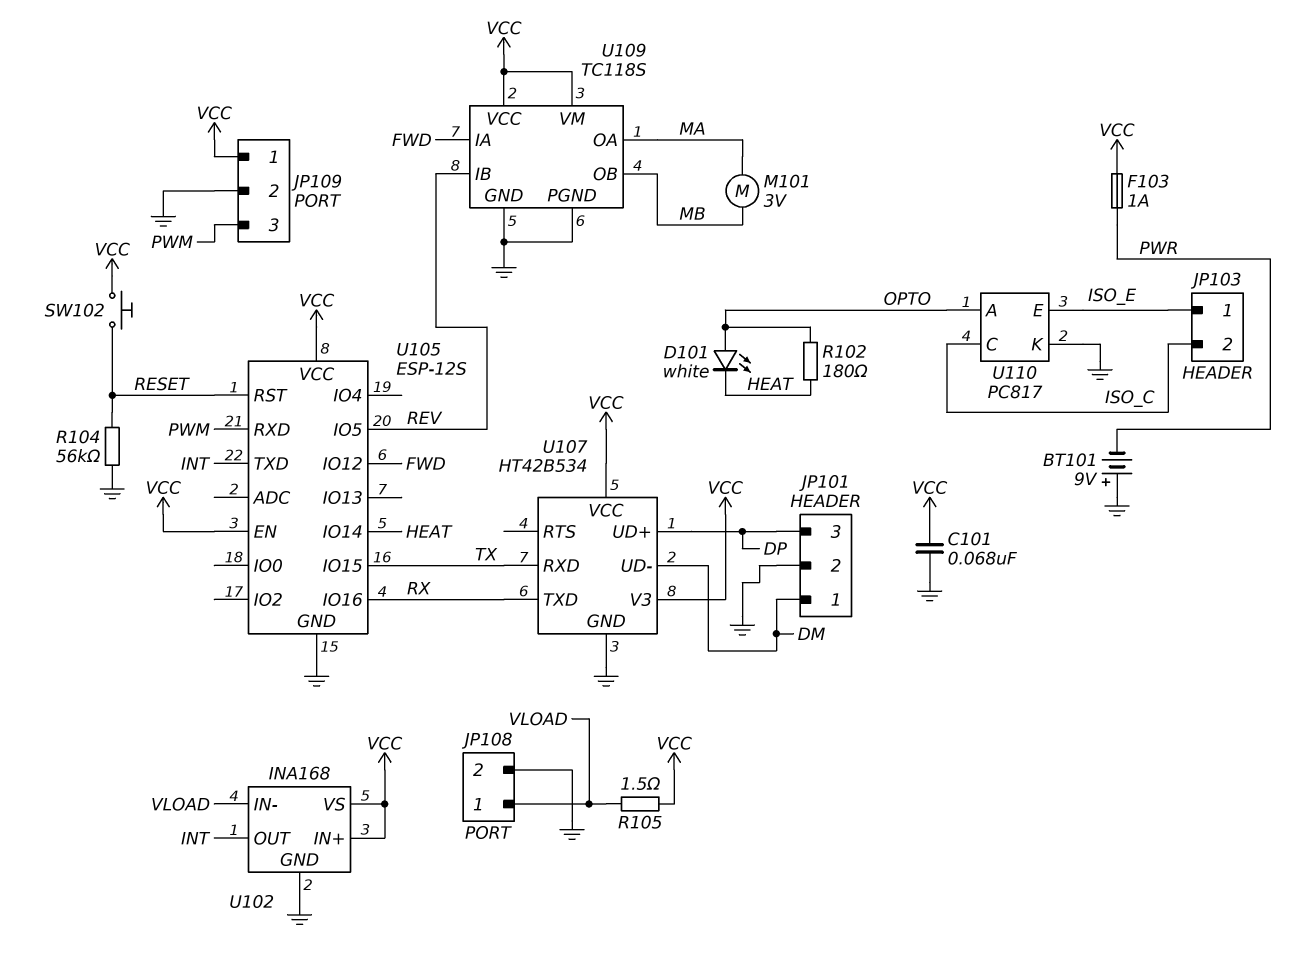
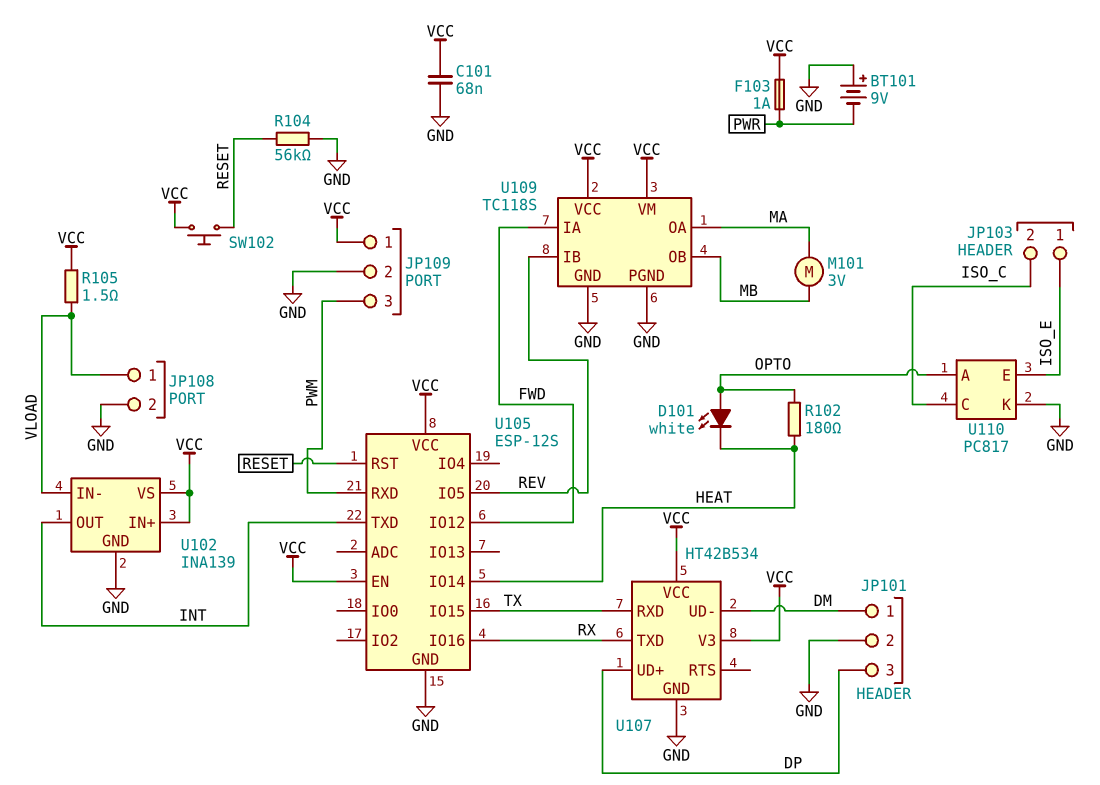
U102: INA168 -> INA139

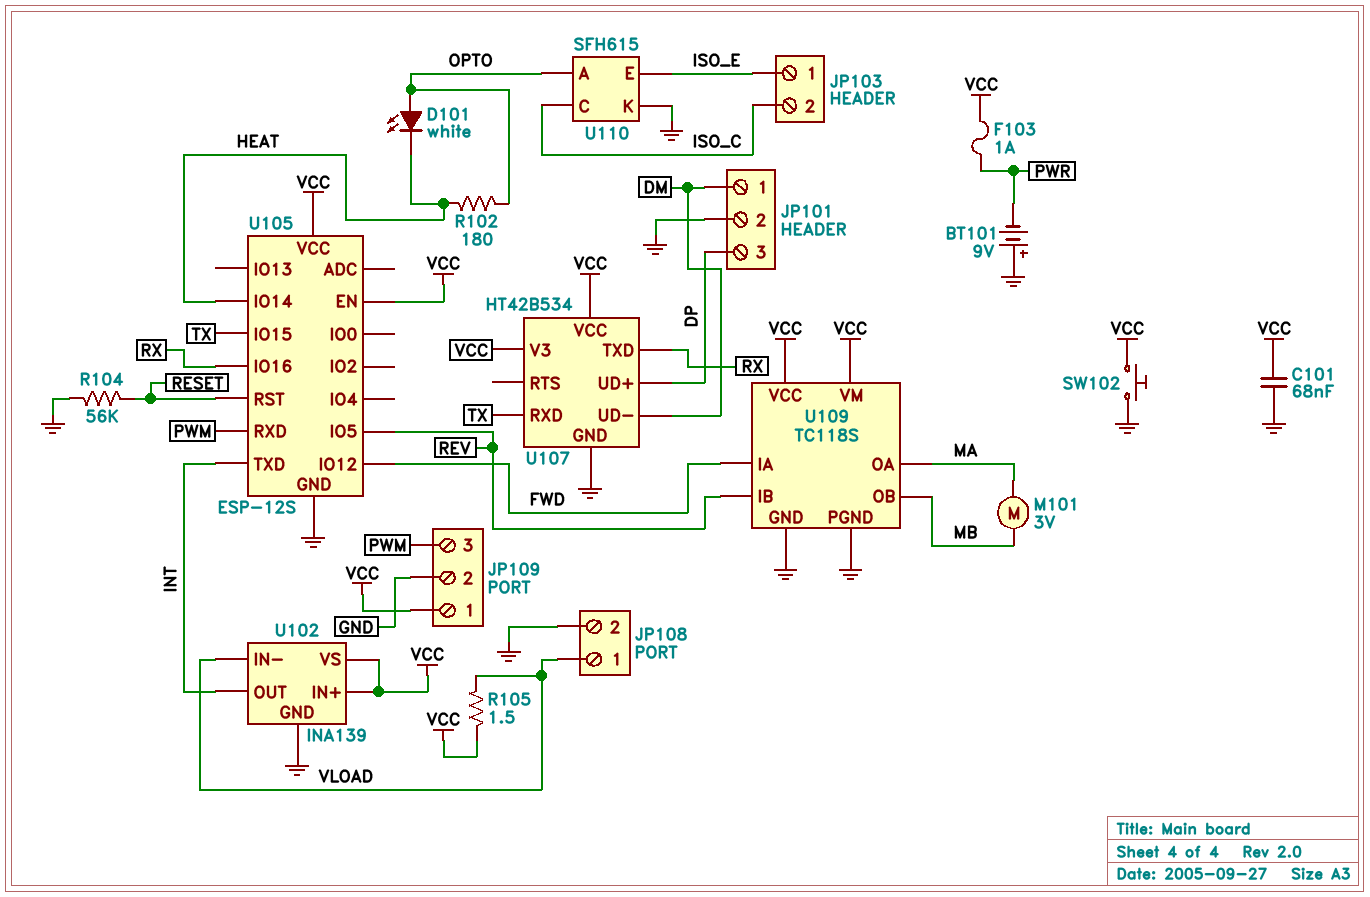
SW102: button (RESET, VCC) -> button (GND, VCC)
U110: PC817 -> SFH615

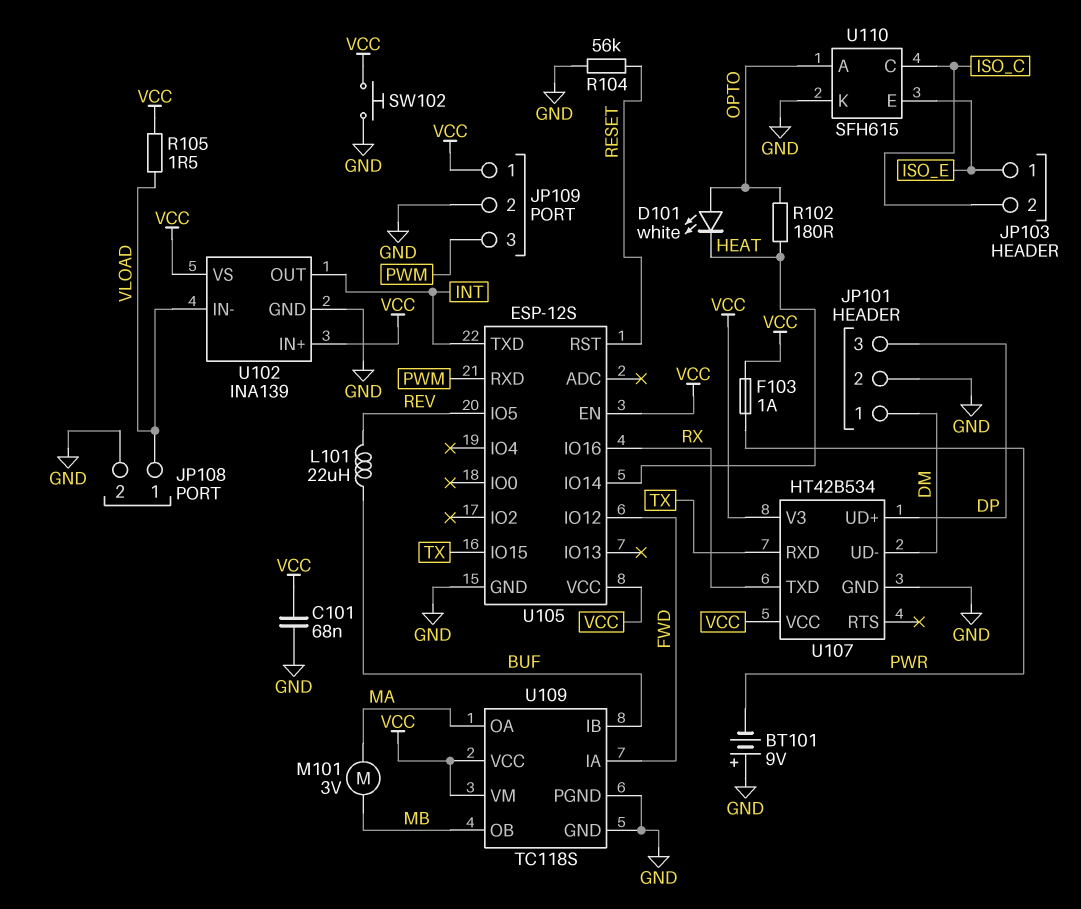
L101: none -> 22uH (BUF, REV)
U109 pin IB: REV -> BUF

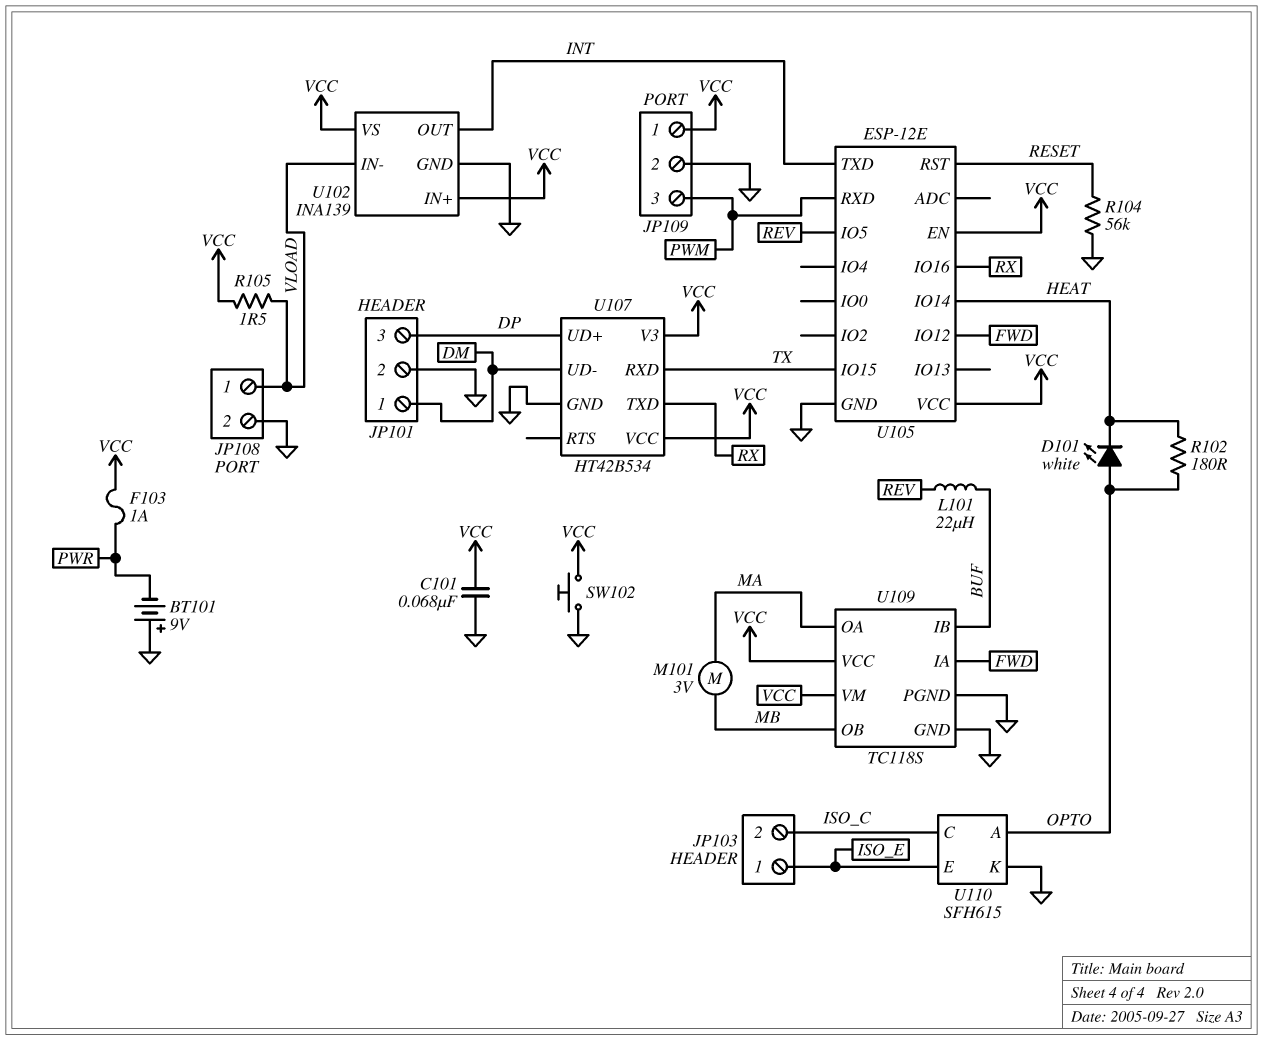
U105: ESP-12S -> ESP-12E

